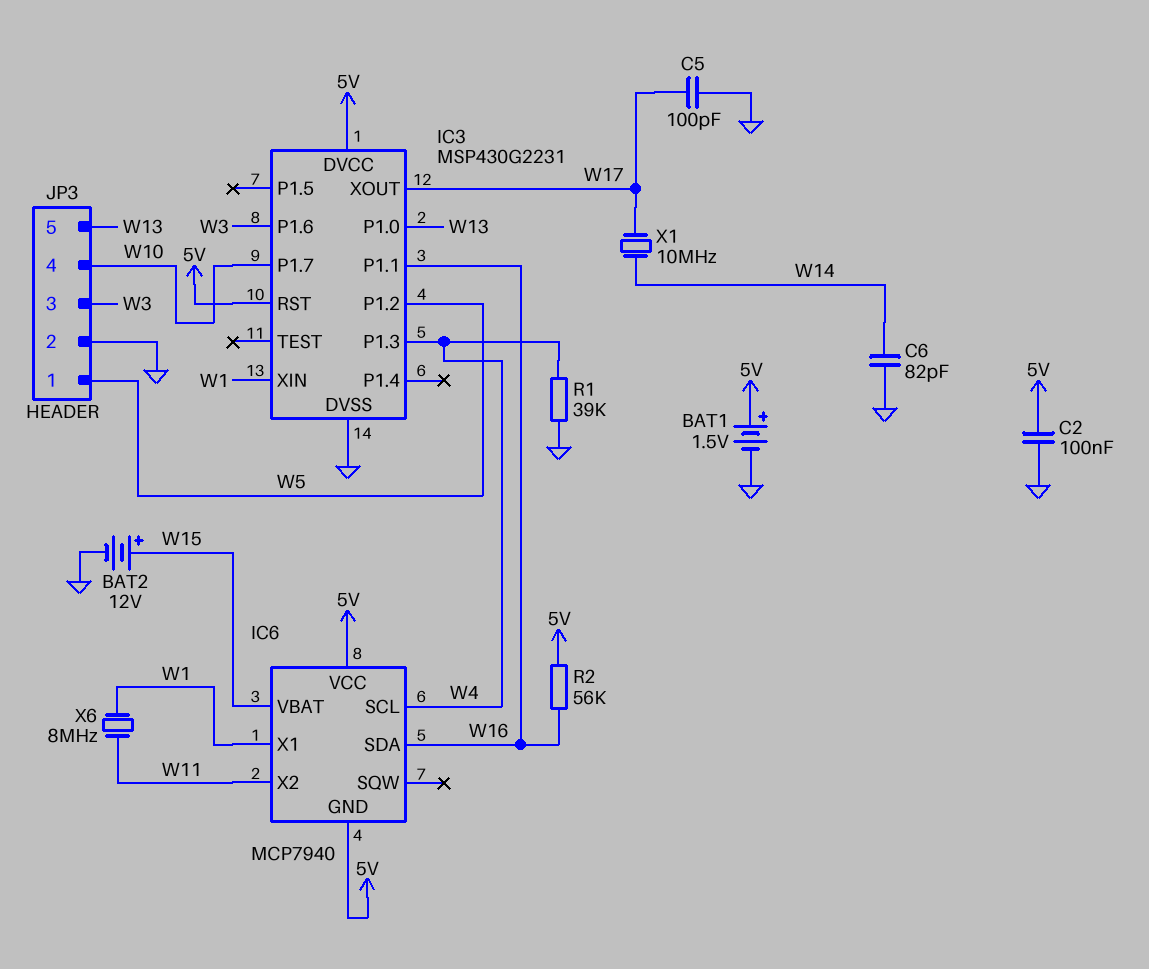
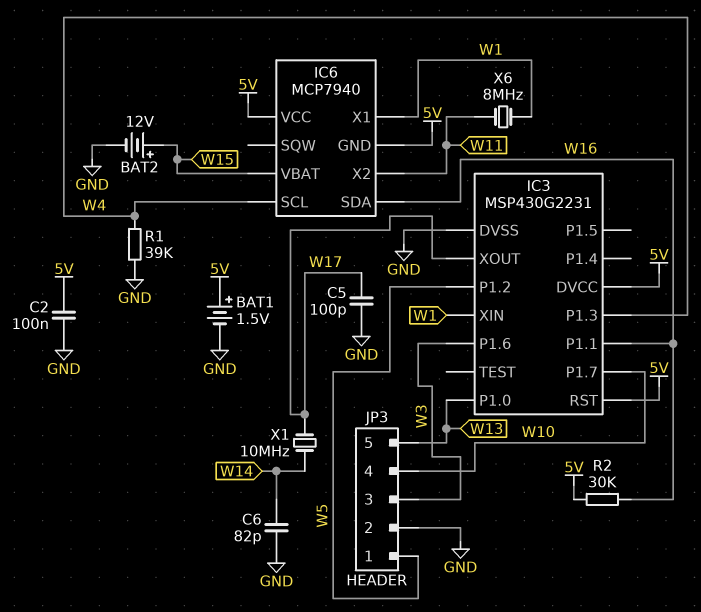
R2: 56k (5V, W16) -> 30k (5V, W16)

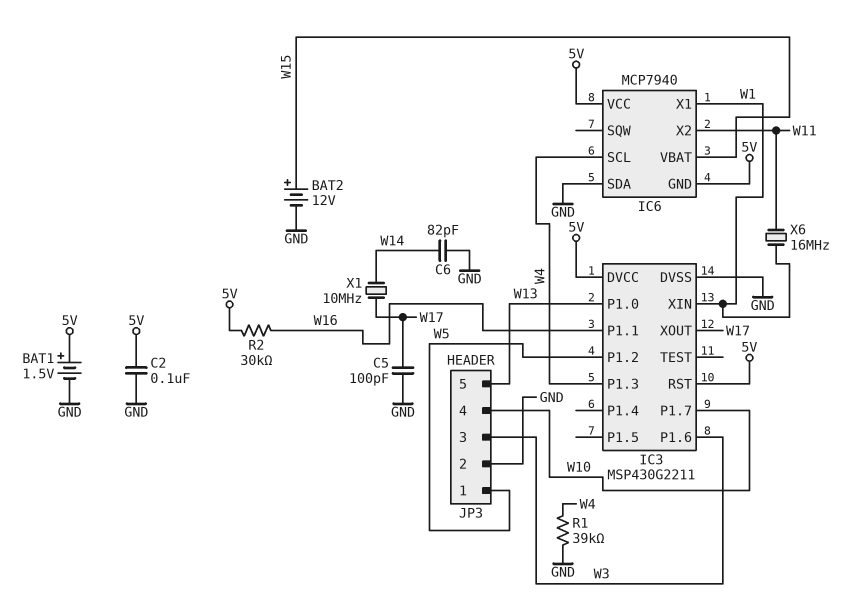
IC3: MSP430G2231 -> MSP430G2211
IC6 pin SDA: W16 -> GND
X6: 8MHz (W1, W11) -> 16MHz (W1, W11)

